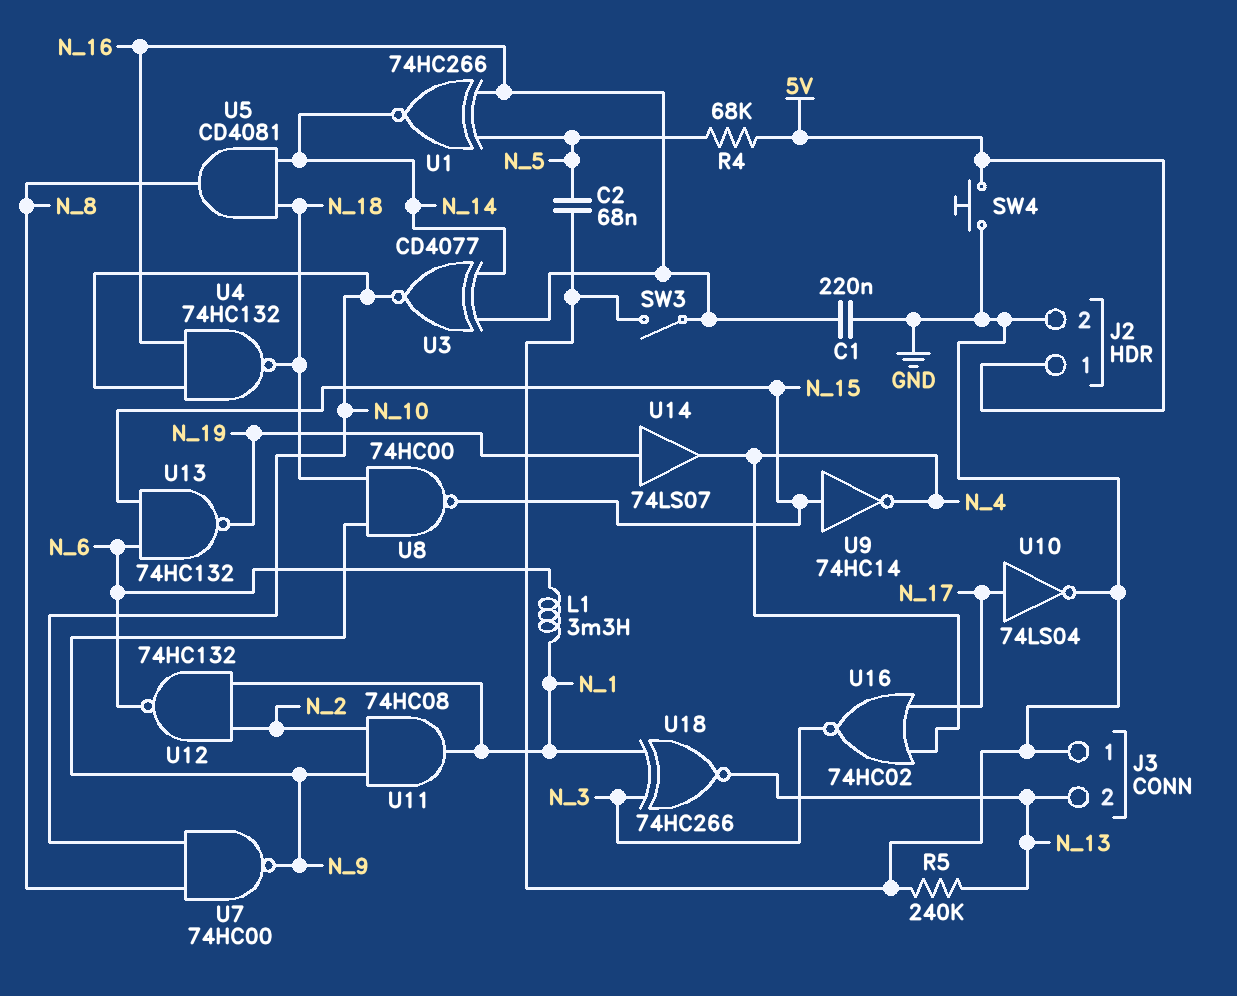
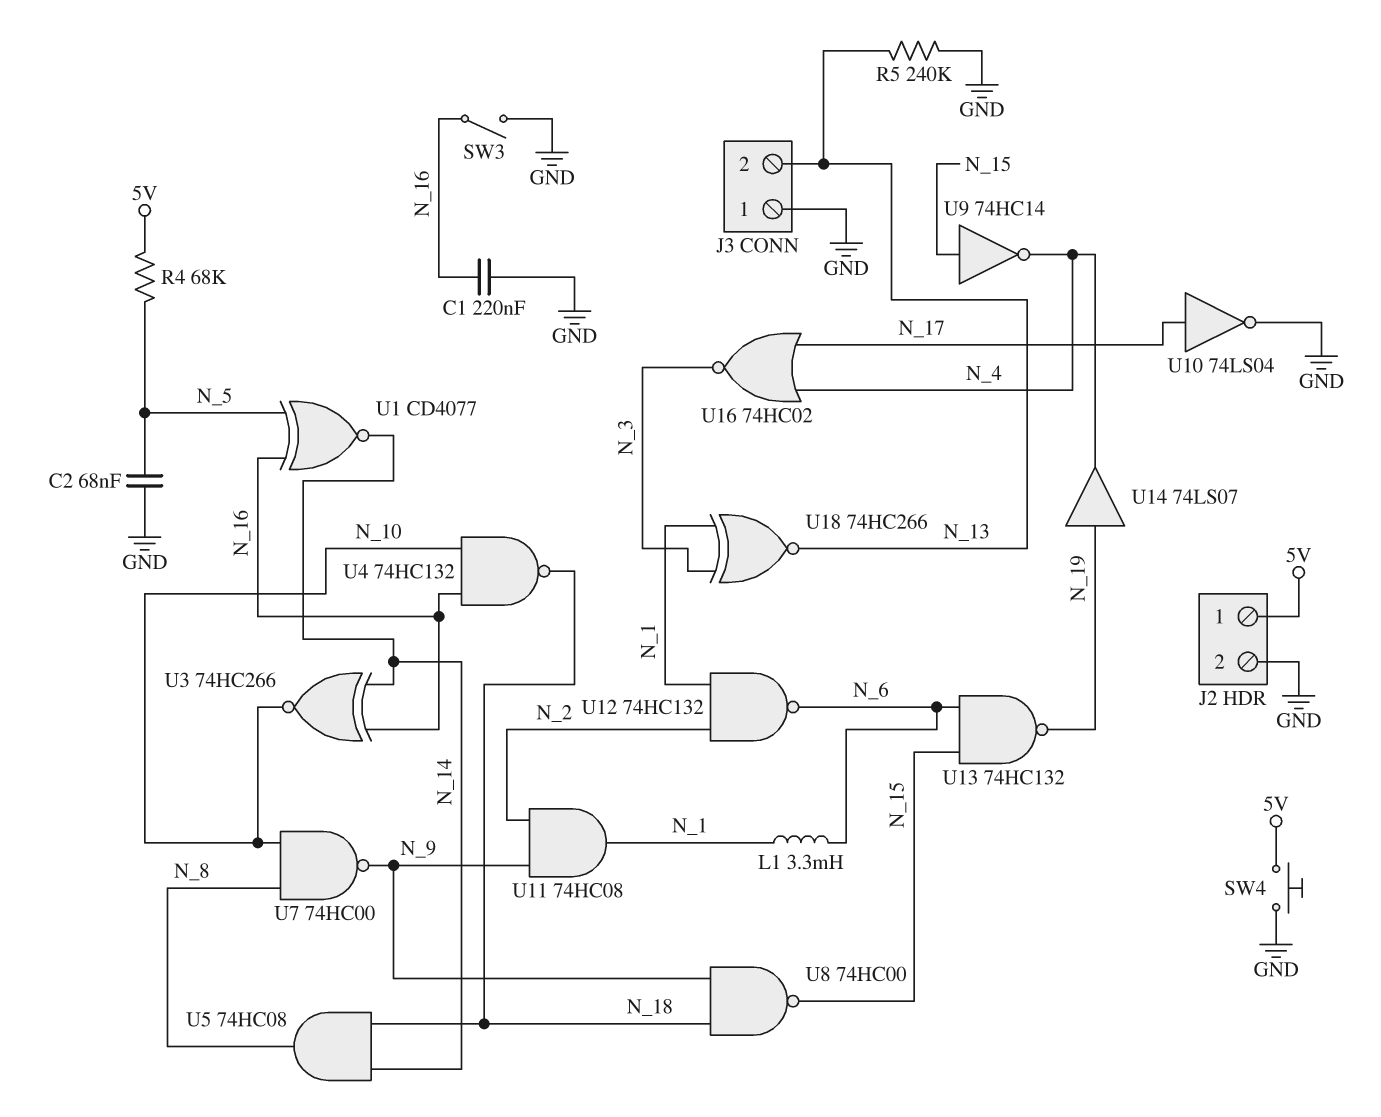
U1: XNOR 74HC266 (in N_5, in N_16, out N_14) -> XNOR CD4077 (in N_5, in N_16, out N_14)
U3: XNOR CD4077 (in N_14, in N_16, out N_10) -> XNOR 74HC266 (in N_14, in N_16, out N_10)
U5: AND CD4081 (in N_14, in N_18, out N_8) -> AND 74HC08 (in N_14, in N_18, out N_8)

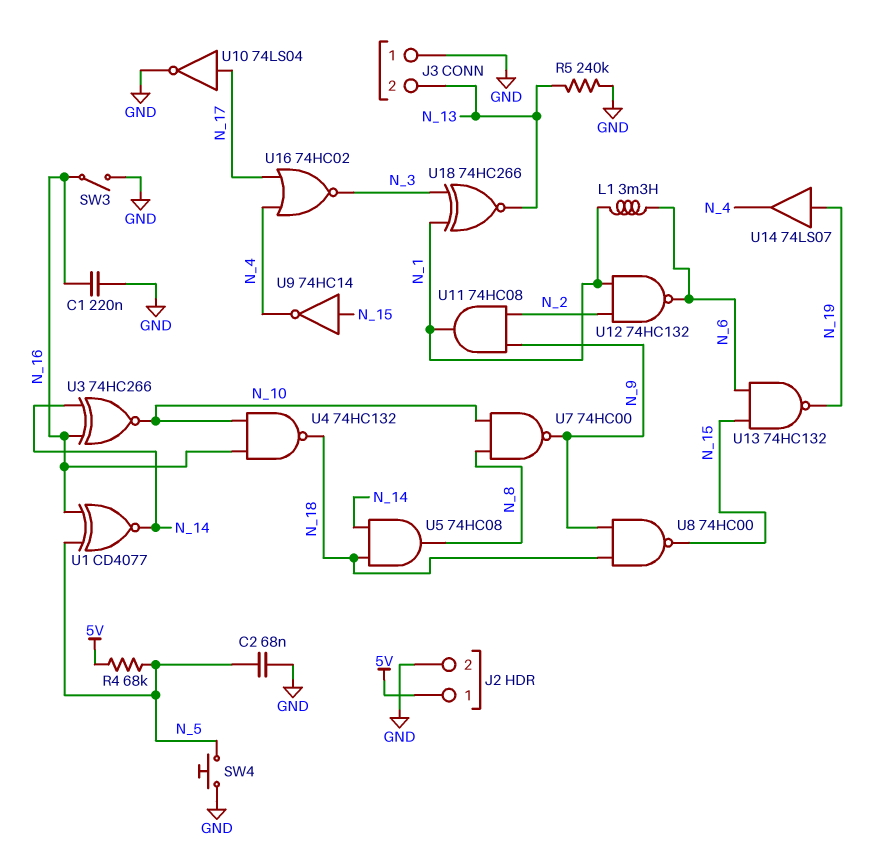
SW4: button (5V, GND) -> button (GND, N_5)

